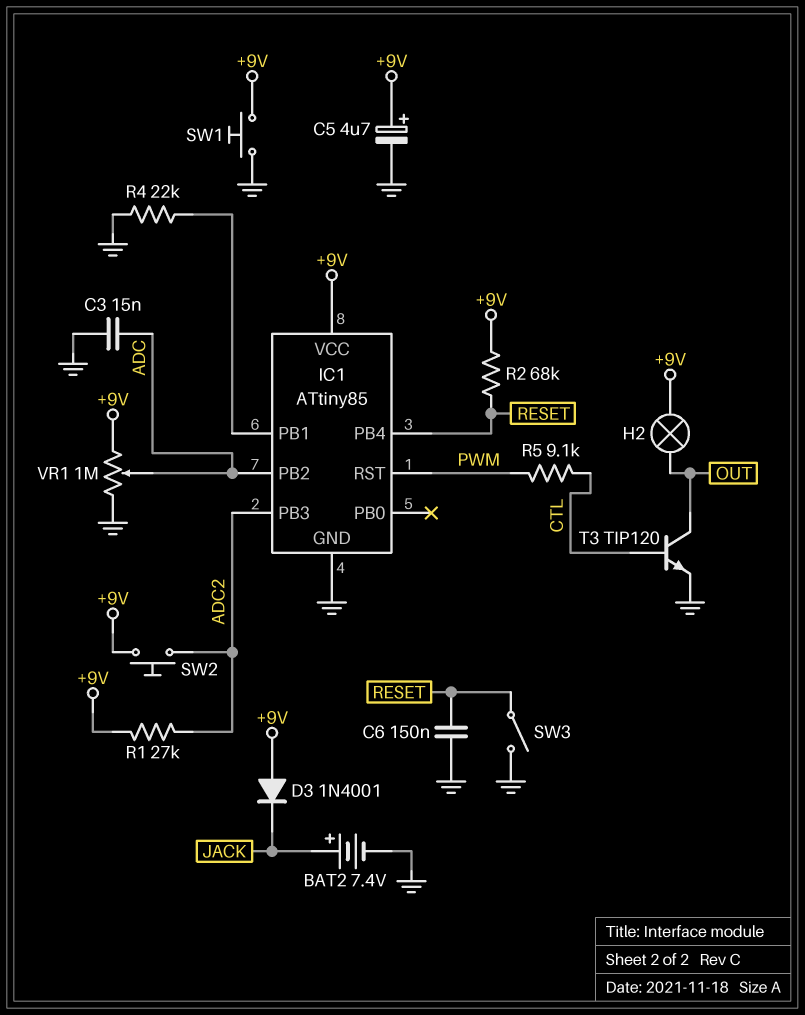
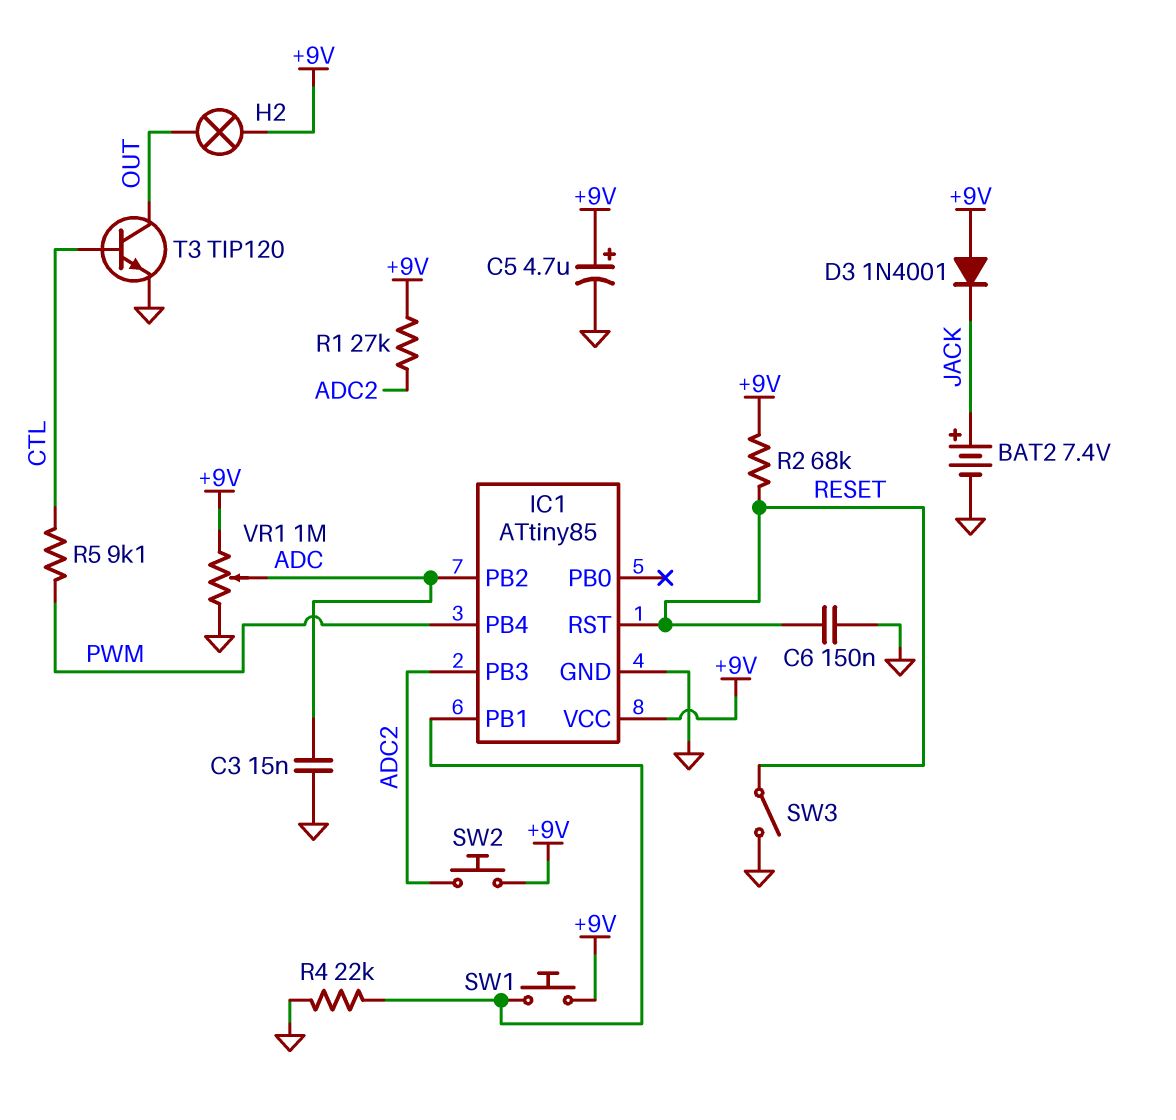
IC1 pin PB4: RESET -> PWM
IC1 pin RST: PWM -> RESET
SW1: button (+9V, GND) -> button (+9V, IC1/PB1)

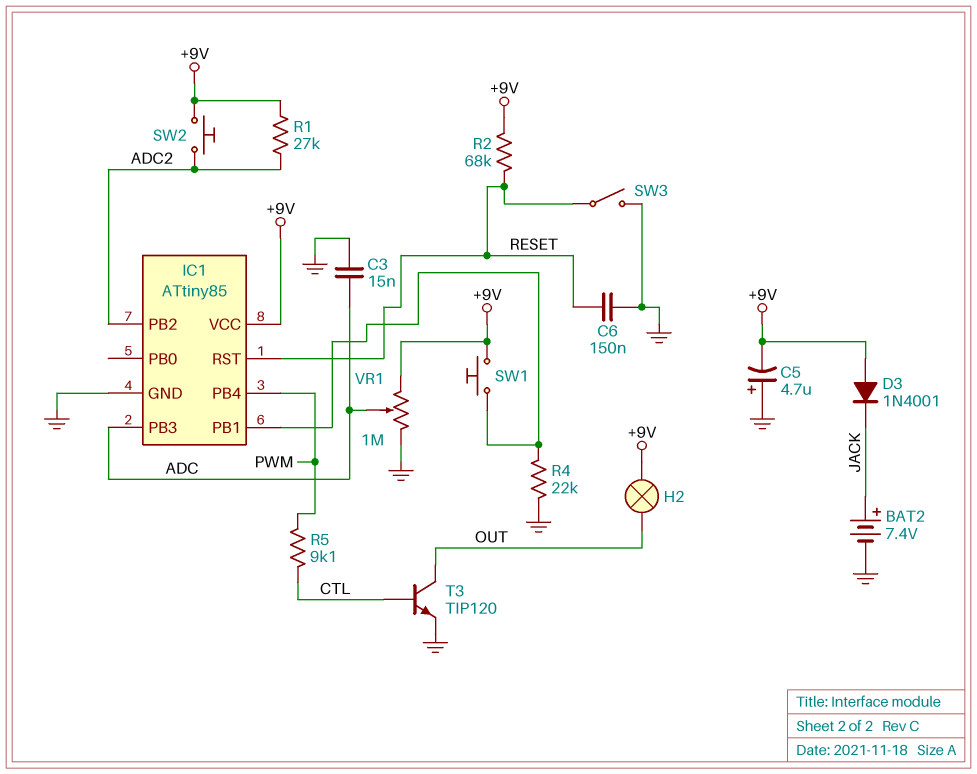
C5: 4.7uF (plus +9V, minus GND) -> 4.7uF (plus GND, minus +9V)
IC1 pin PB2: ADC -> ADC2
IC1 pin PB3: ADC2 -> ADC

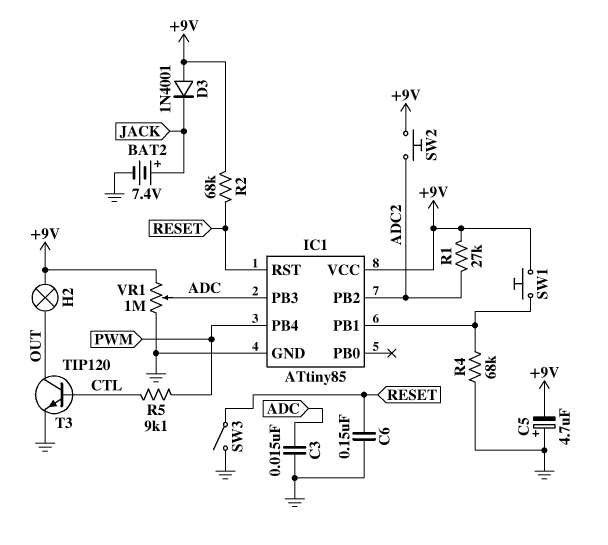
R4: 22k (GND, IC1/PB1) -> 68k (GND, IC1/PB1)

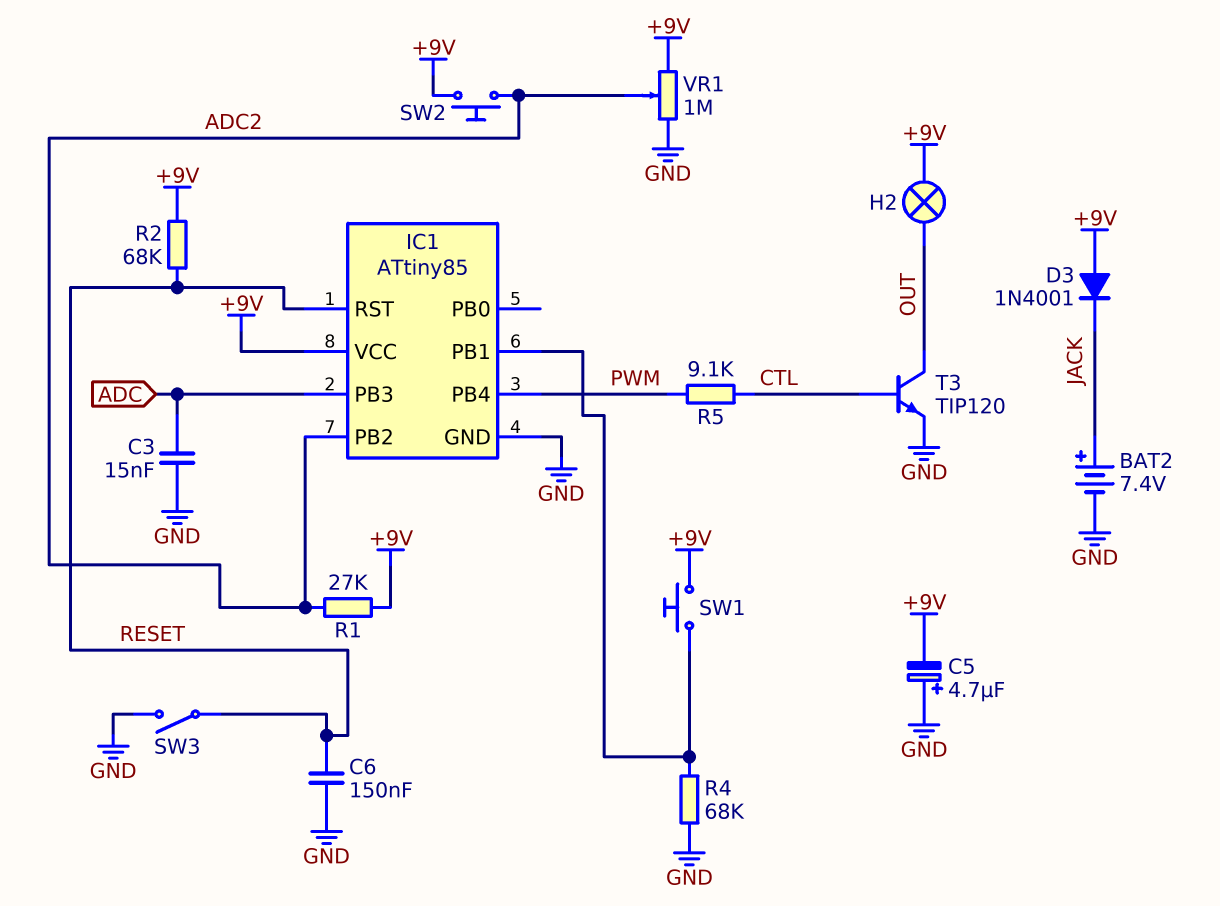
VR1: 1M (+9V, GND, wiper ADC) -> 1M (+9V, GND, wiper ADC2)

